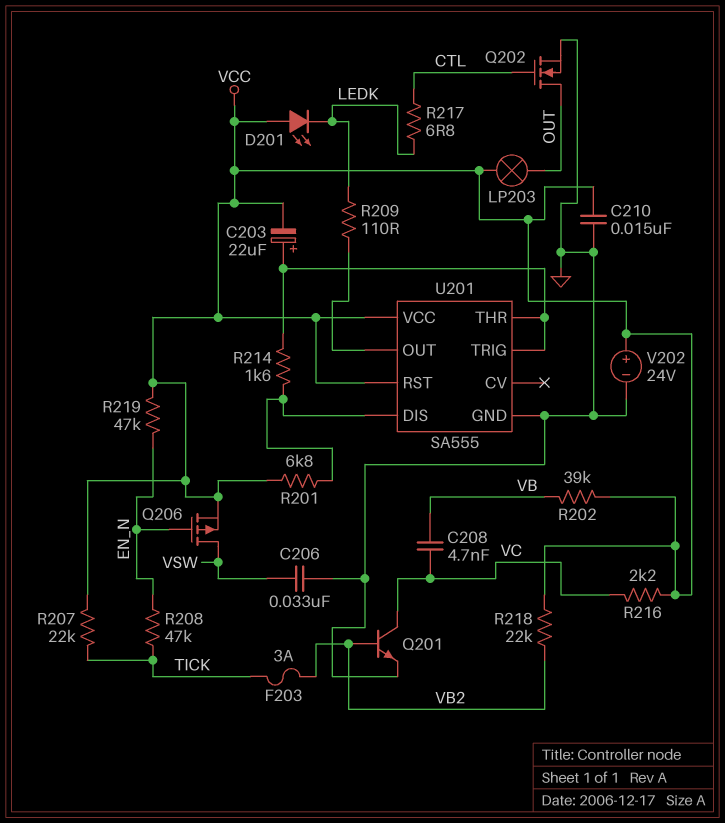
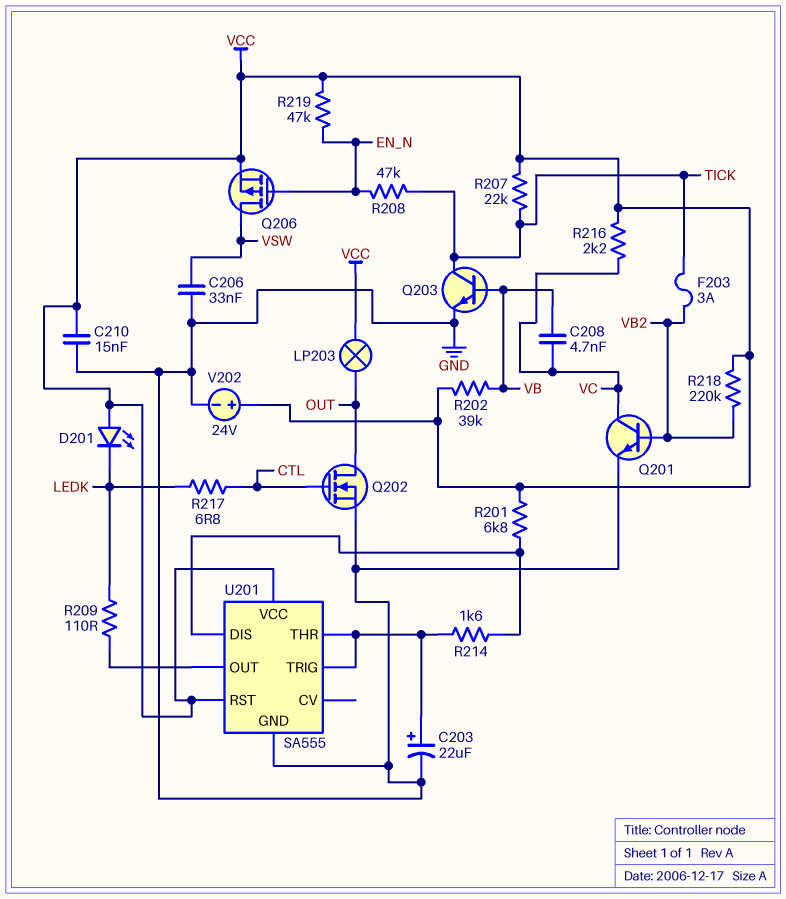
C203: 22uF (plus U201/THR, minus VCC) -> 22uF (plus U201/THR, minus GND)
Q203: none -> NPN (B VB, C TICK, E GND)
R218: 22k (VB2, VCC) -> 220k (VB2, VCC)

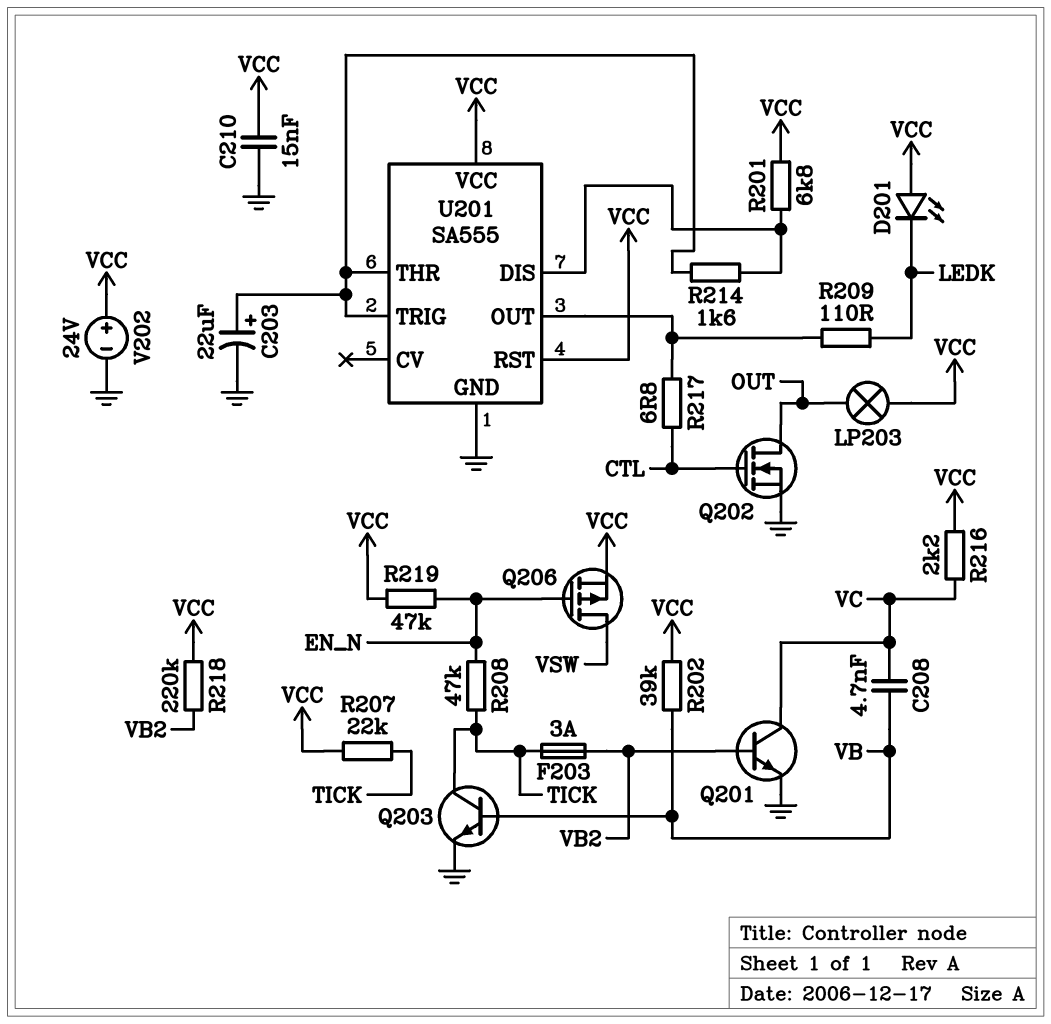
C206: 33nF (GND, VSW) -> none
R217: 6.8 (CTL, LEDK) -> 6.8 (CTL, U201/OUT)

